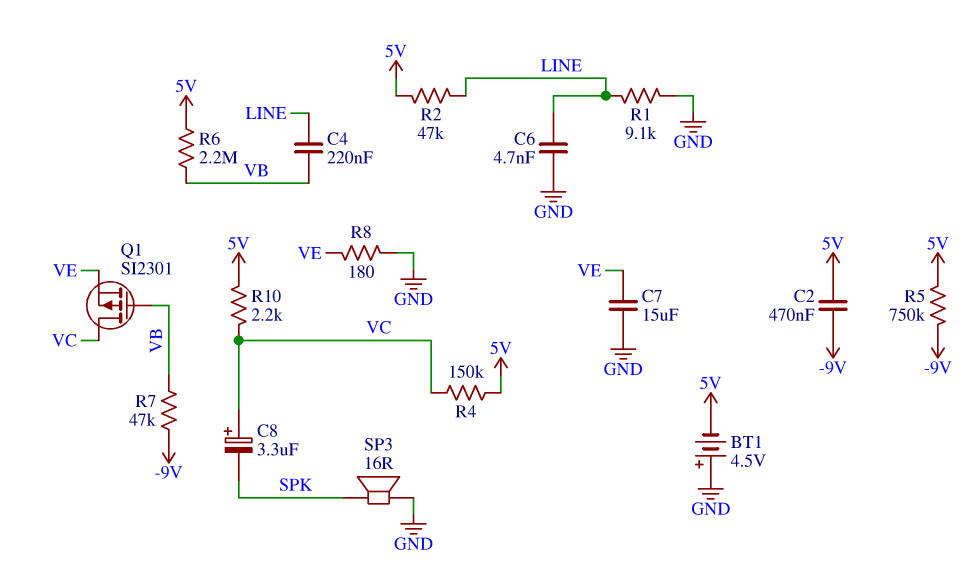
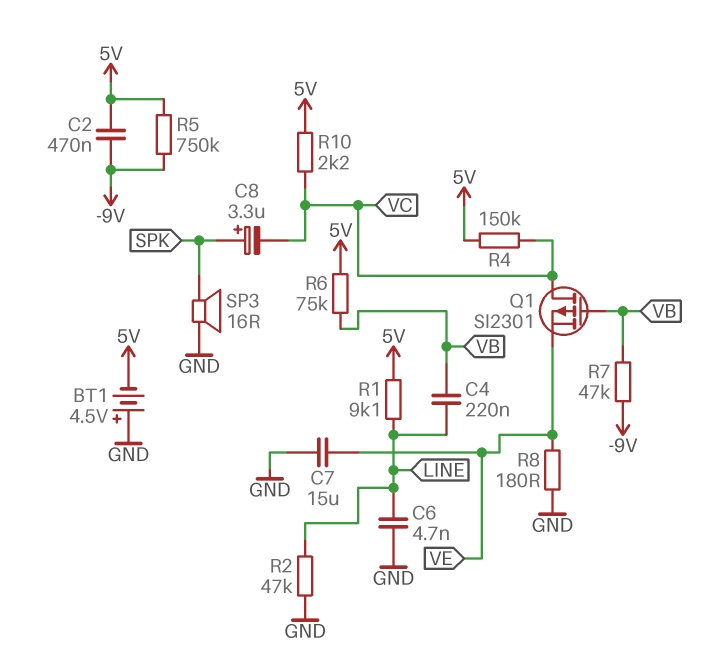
C8: 3.3uF (plus VC, minus SPK) -> 3.3uF (plus SPK, minus VC)
R1: 9.1k (GND, LINE) -> 9.1k (5V, LINE)
R2: 47k (5V, LINE) -> 47k (GND, LINE)
R6: 2.2M (5V, VB) -> 75k (5V, VB)

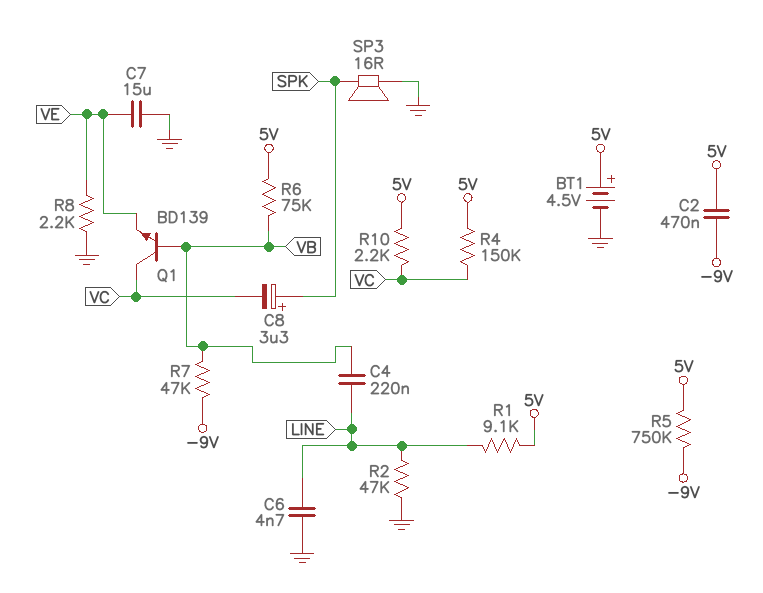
BT1: 4.5V (plus GND, minus 5V) -> 4.5V (plus 5V, minus GND)
Q1: PMOS SI2301 (G VB, D VC, S VE) -> NPN BD139 (B VB, C VC, E VE)
R8: 180 (GND, VE) -> 2.2k (GND, VE)

